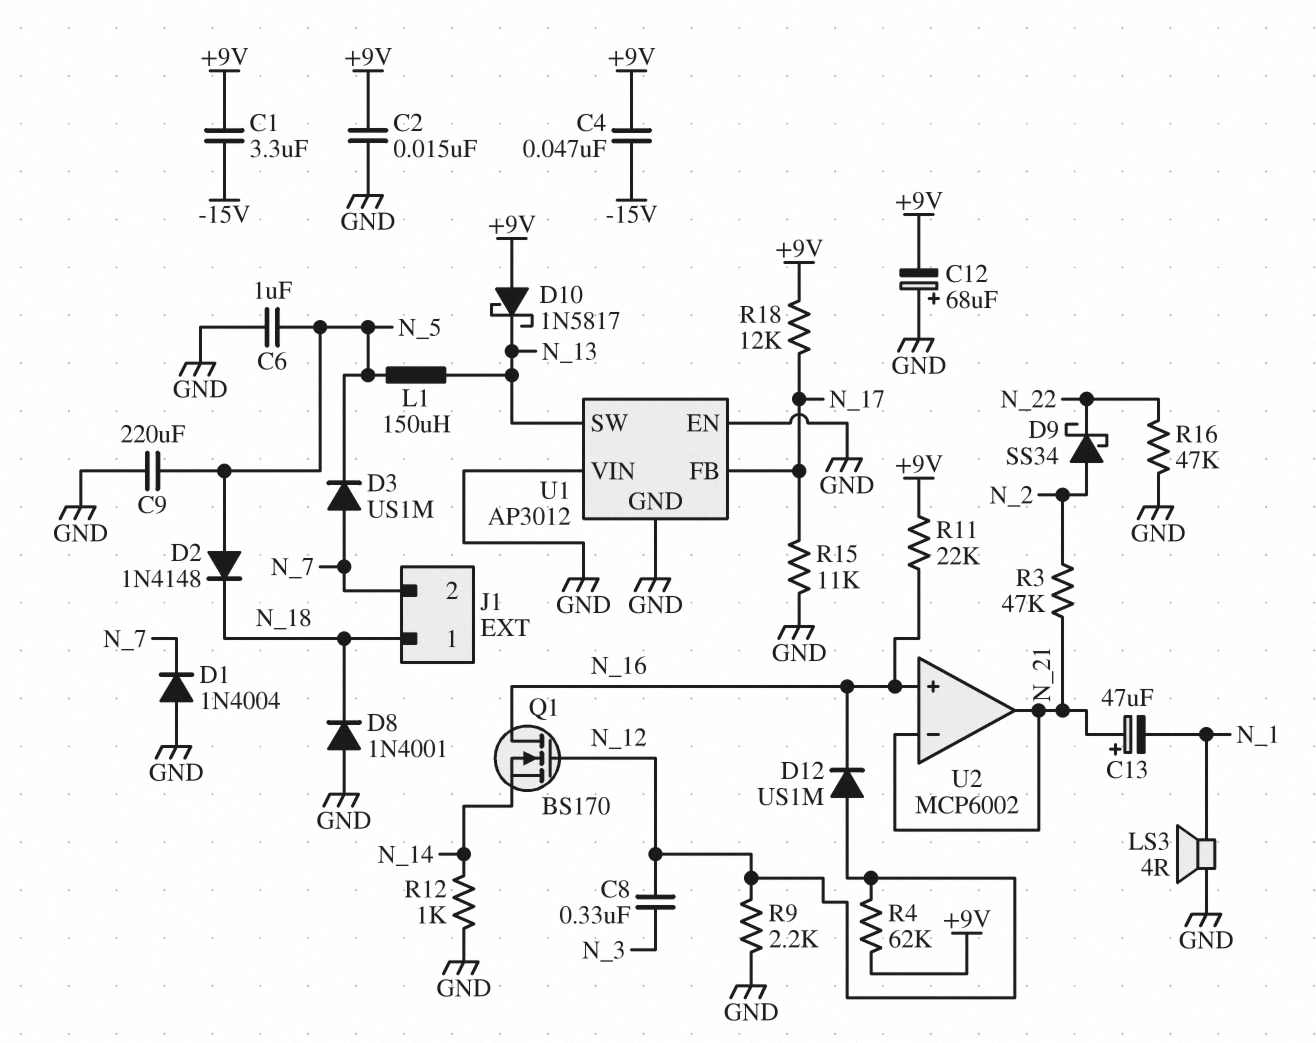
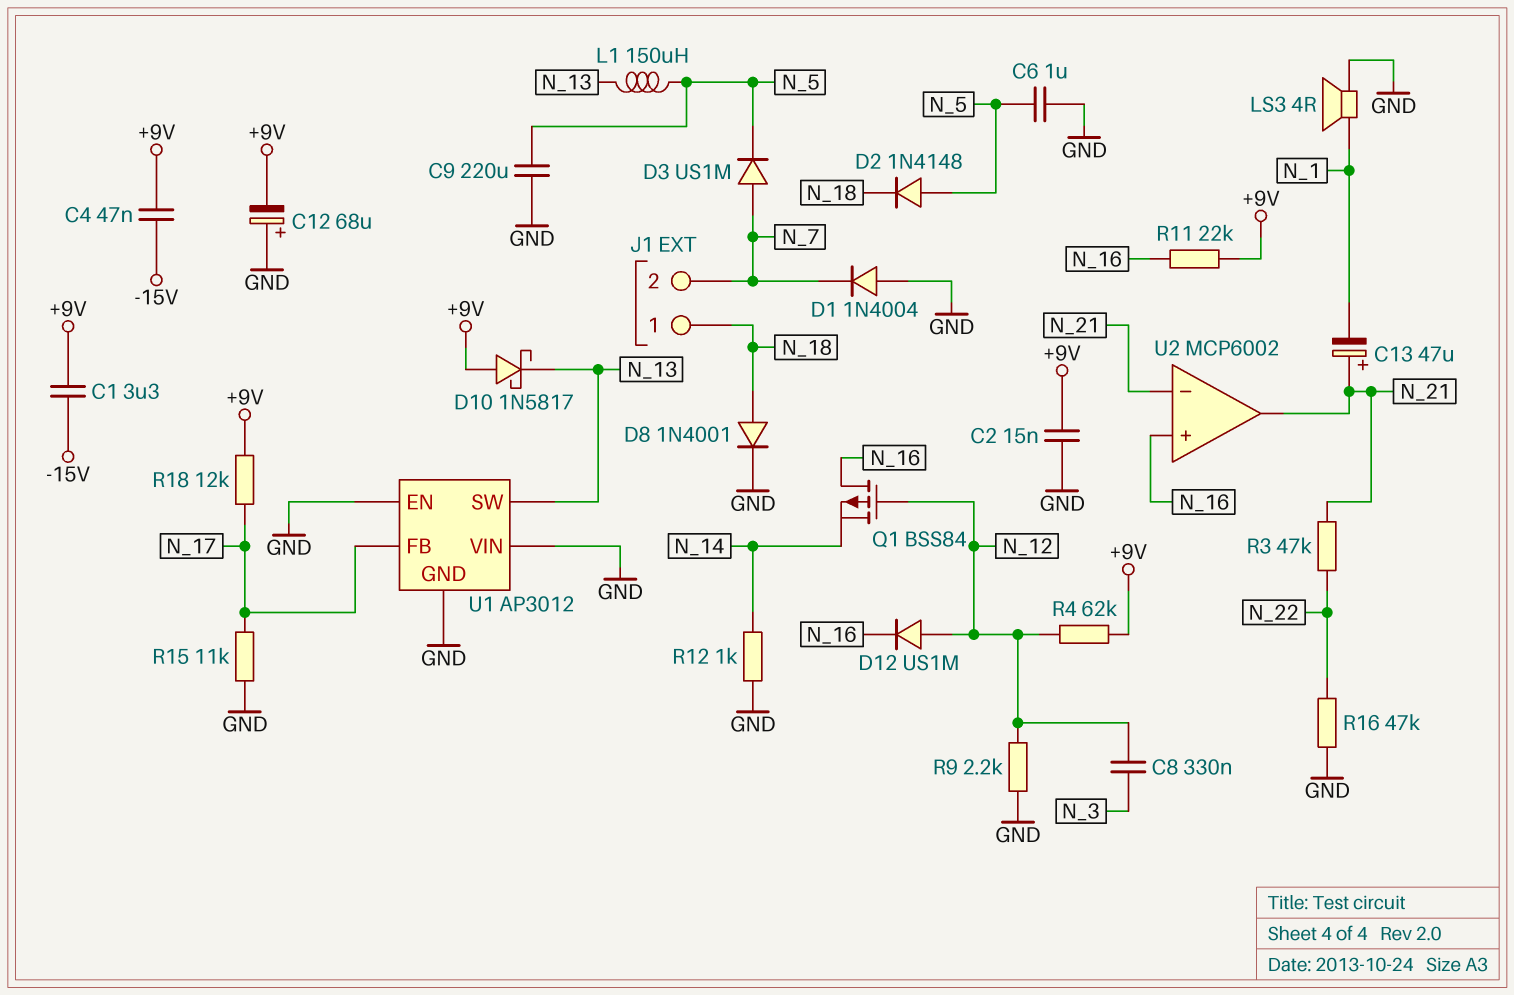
D8: diode 1N4001 (A GND, K N_18) -> diode 1N4001 (A N_18, K GND)
D9: schottky SS34 (A N_2, K N_22) -> none
Q1: NMOS BS170 (G N_12, D N_16, S N_14) -> PMOS BSS84 (G N_12, D N_16, S N_14)
R3: 47k (N_2, N_21) -> 47k (N_21, N_22)

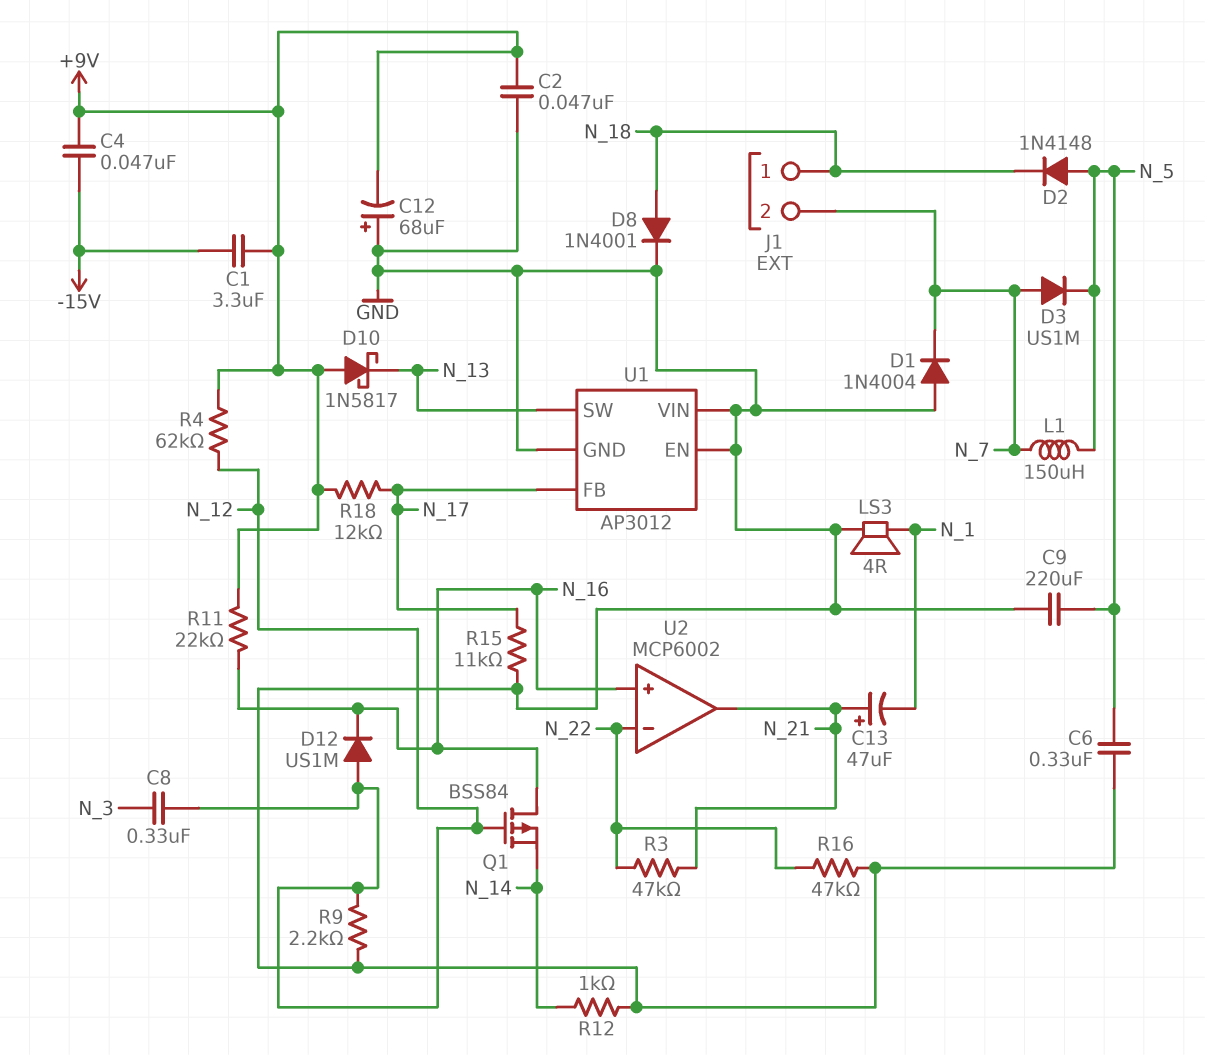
C2: 15nF (+9V, GND) -> 47nF (+9V, GND)
C6: 1uF (GND, N_5) -> 330nF (GND, N_5)
L1: 150uH (N_5, N_13) -> 150uH (N_5, N_7)
U2 pin in-: N_21 -> N_22

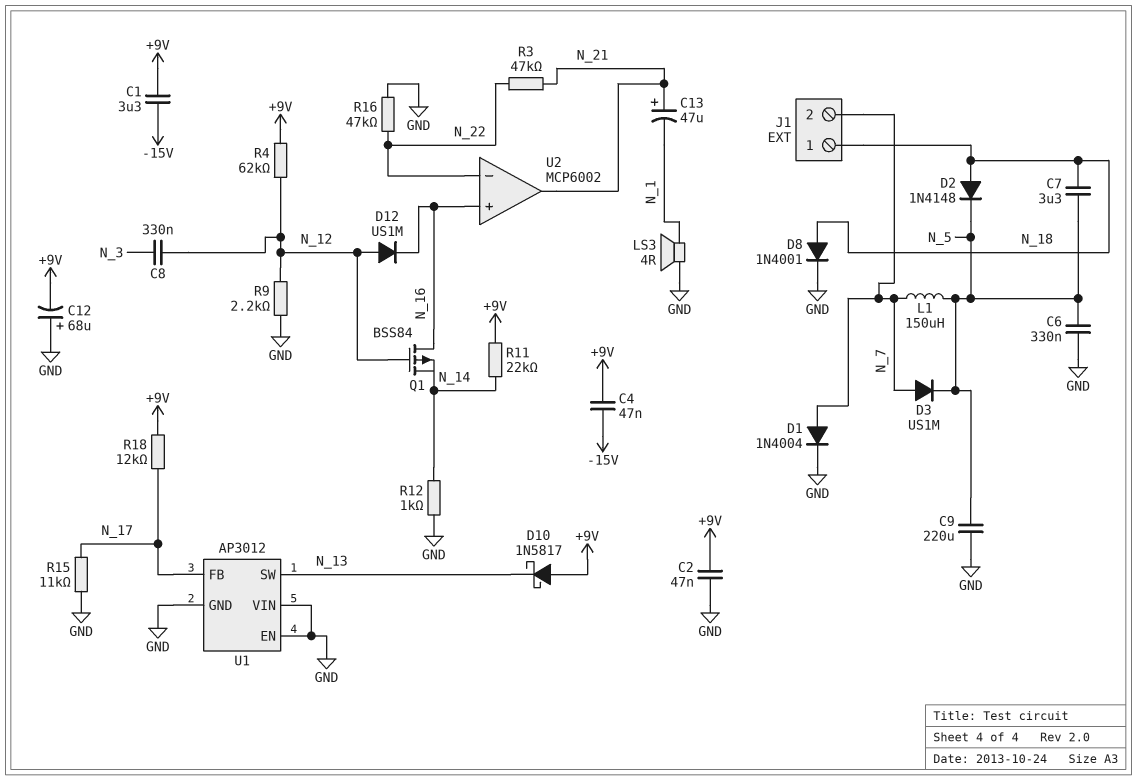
C7: none -> 3.3uF (N_5, N_18)
D1: diode 1N4004 (A GND, K N_7) -> diode 1N4004 (A N_7, K GND)
D2: diode 1N4148 (A N_5, K N_18) -> diode 1N4148 (A N_18, K N_5)
R11: 22k (+9V, N_16) -> 22k (+9V, N_14)

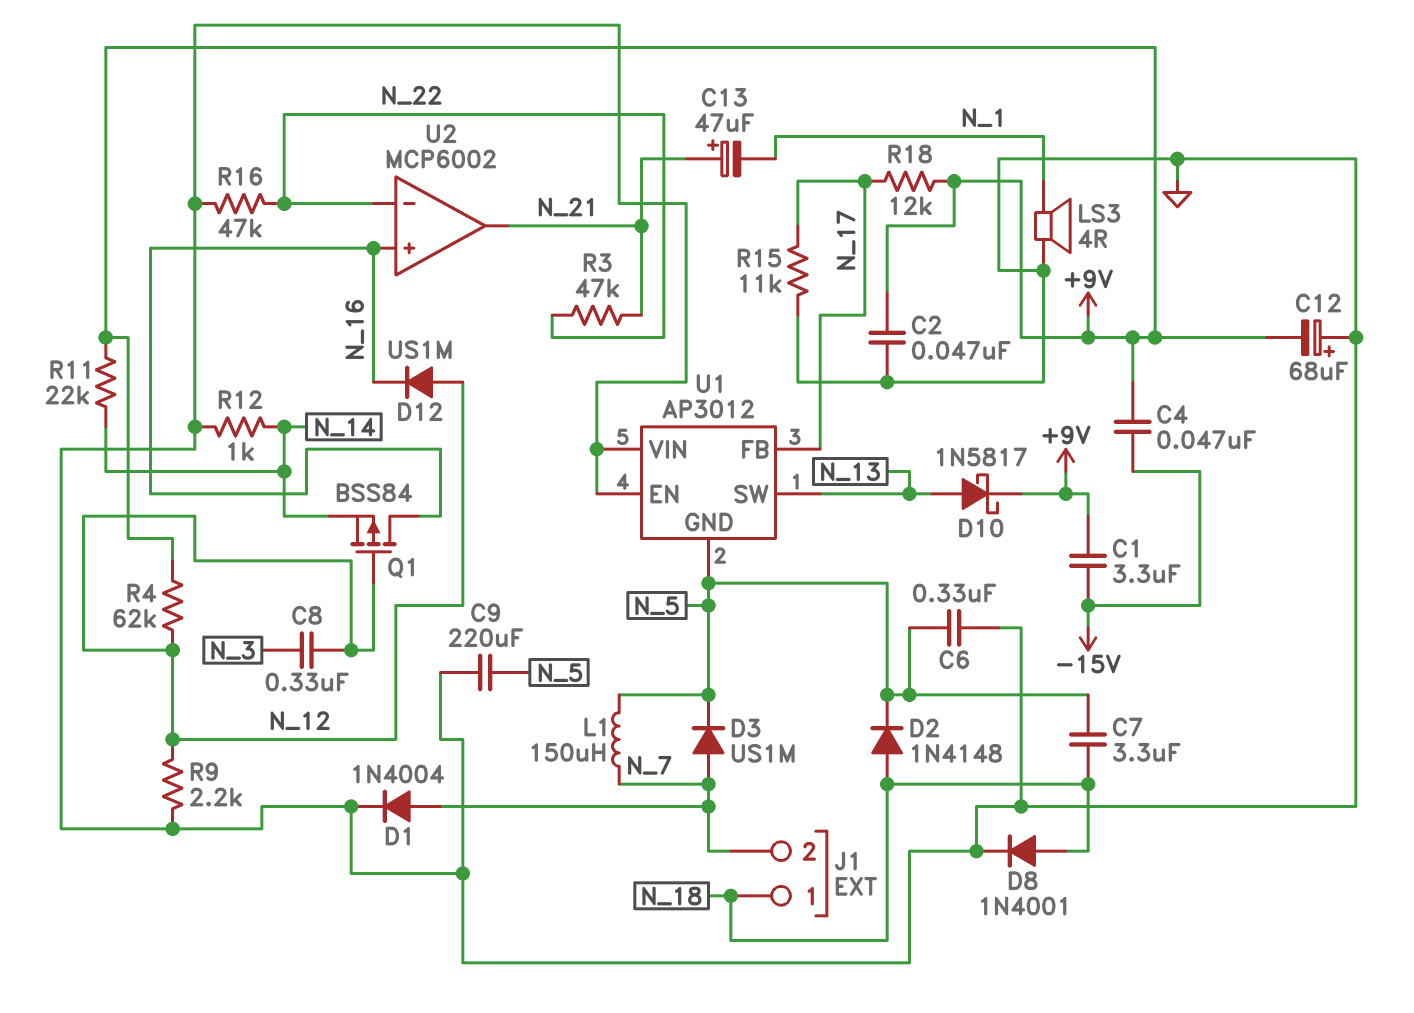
D10: schottky 1N5817 (A +9V, K N_13) -> schottky 1N5817 (A N_13, K +9V)
U1 pin GND: GND -> N_5

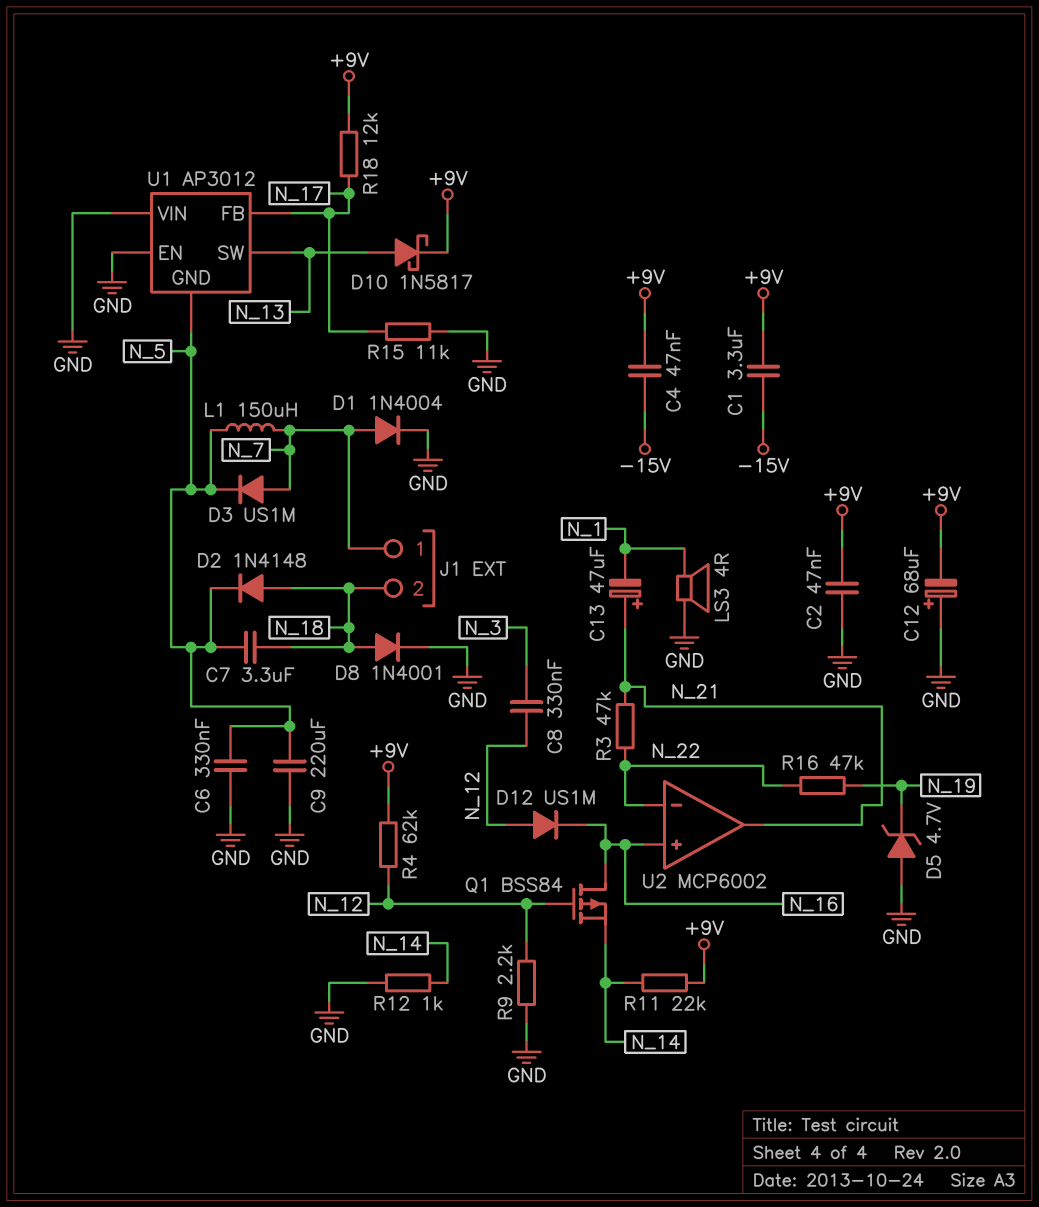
D5: none -> zener 4.7V (A GND, K N_19)
J1 pin 1: N_18 -> N_7
J1 pin 2: N_7 -> N_18
R16: 47k (GND, N_22) -> 47k (N_19, N_22)

